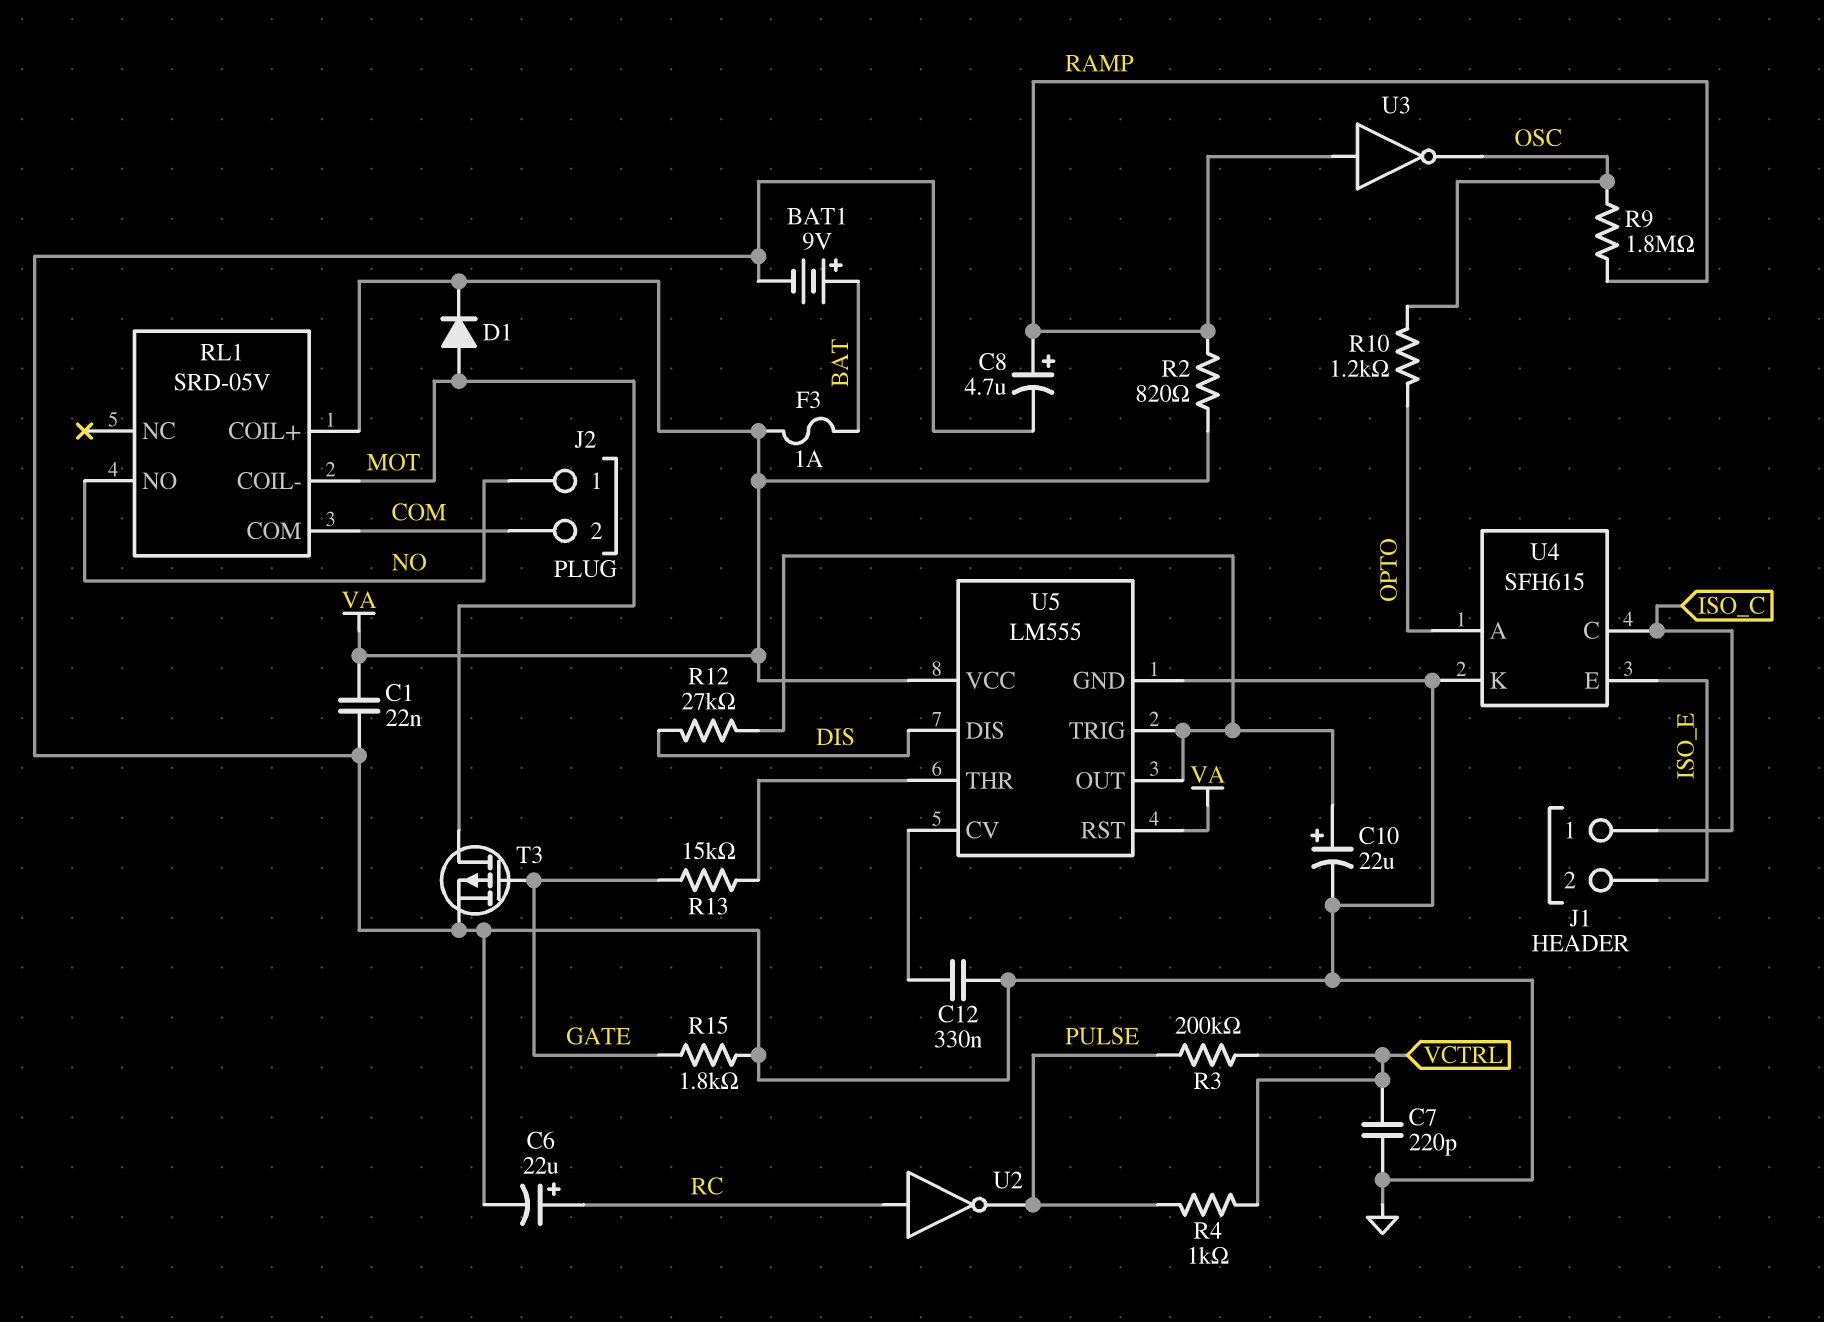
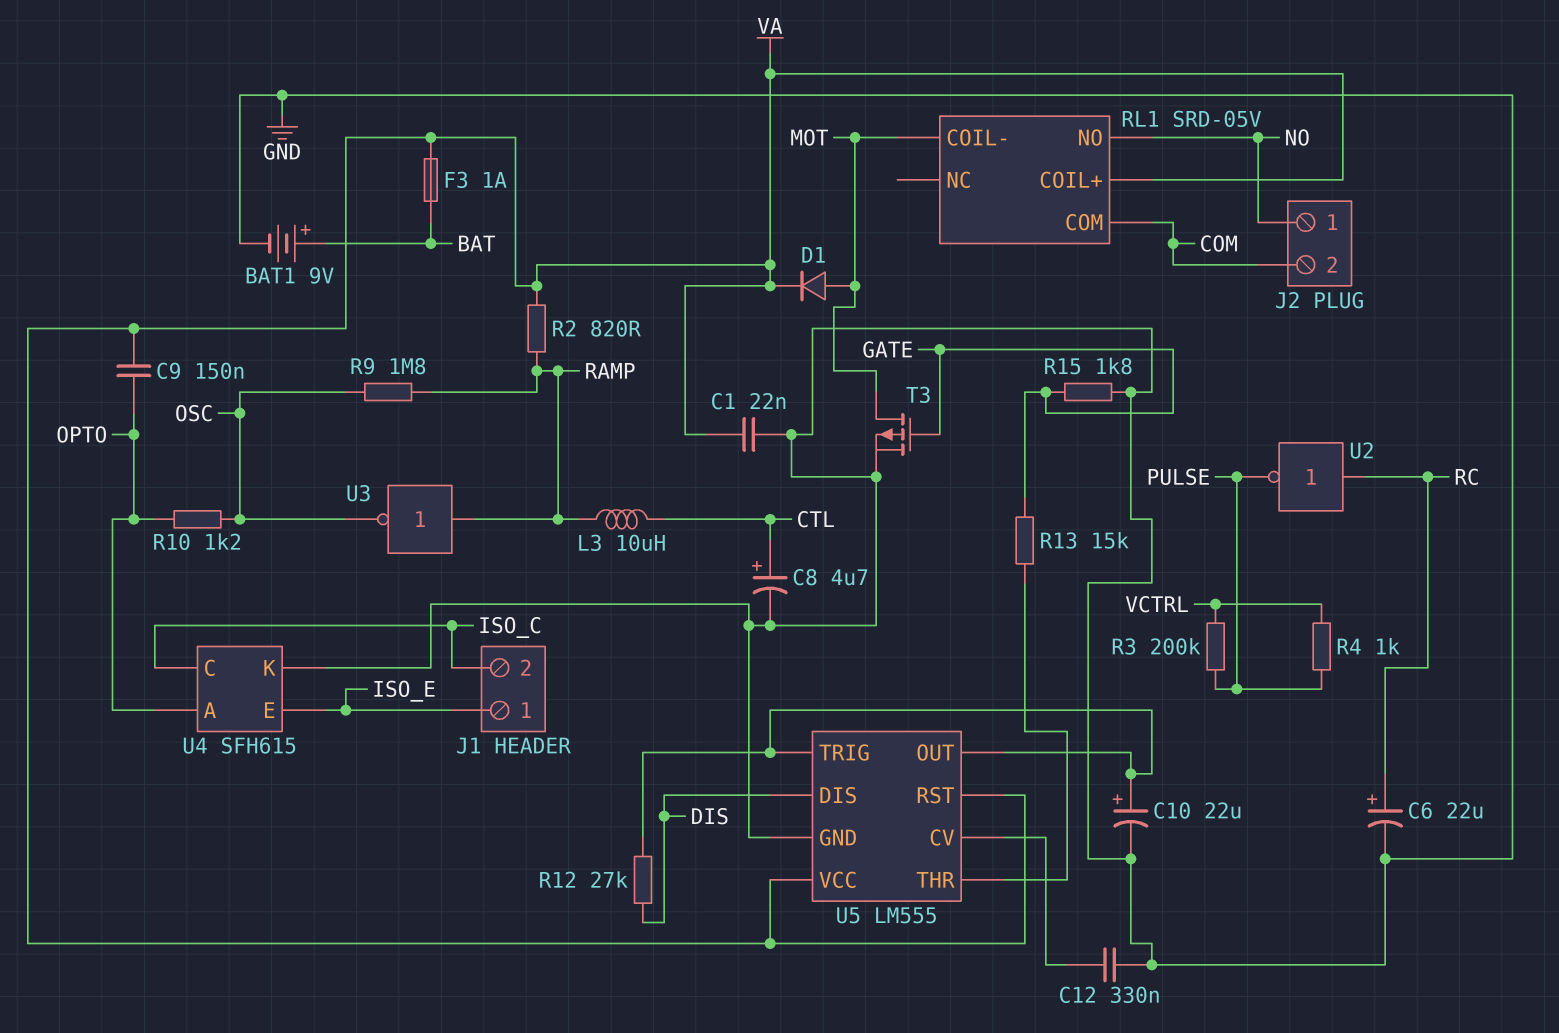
C7: 220pF (GND, VCTRL) -> none
C8: 4.7uF (plus RAMP, minus GND) -> 4.7uF (plus CTL, minus GND)
C9: none -> 150nF (OPTO, VA)
J1 pin 1: ISO_C -> ISO_E
J1 pin 2: ISO_E -> ISO_C
L3: none -> 10uH (CTL, RAMP)

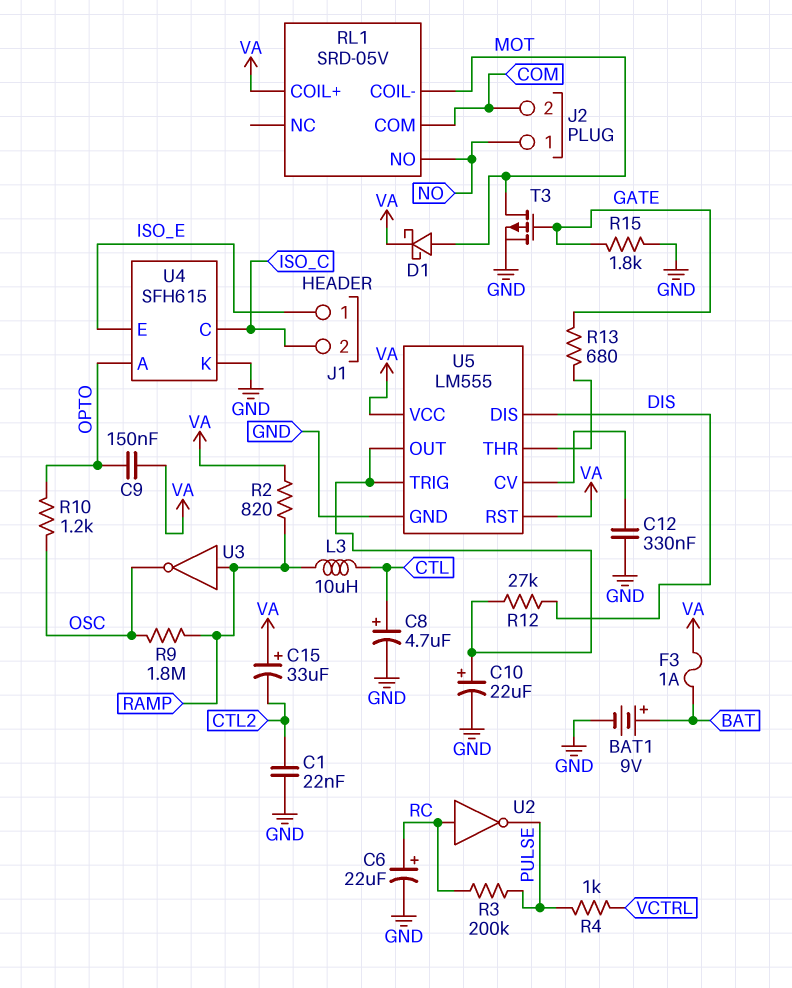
C1: 22nF (GND, VA) -> 22nF (CTL2, GND)
C15: none -> 33uF (plus VA, minus CTL2)
D1: diode (A MOT, K VA) -> schottky (A MOT, K VA)
R3: 200k (PULSE, VCTRL) -> 200k (PULSE, RC)
R13: 15k (GATE, U5/THR) -> 680 (GATE, U5/THR)

